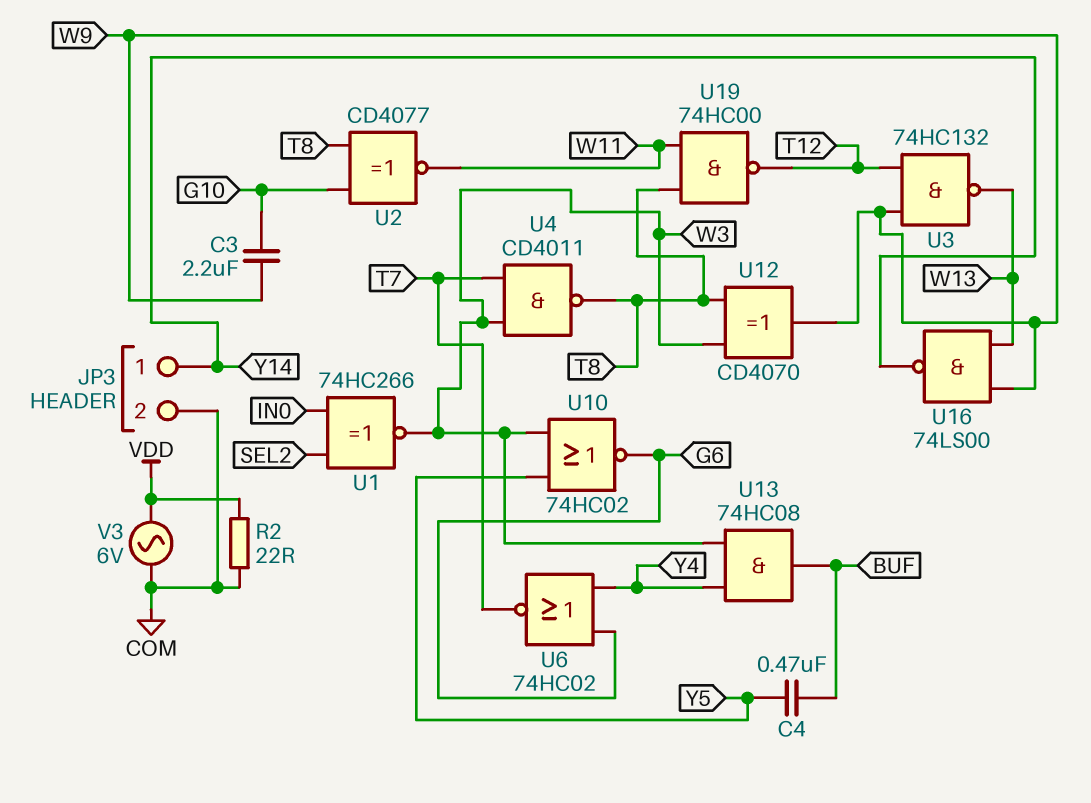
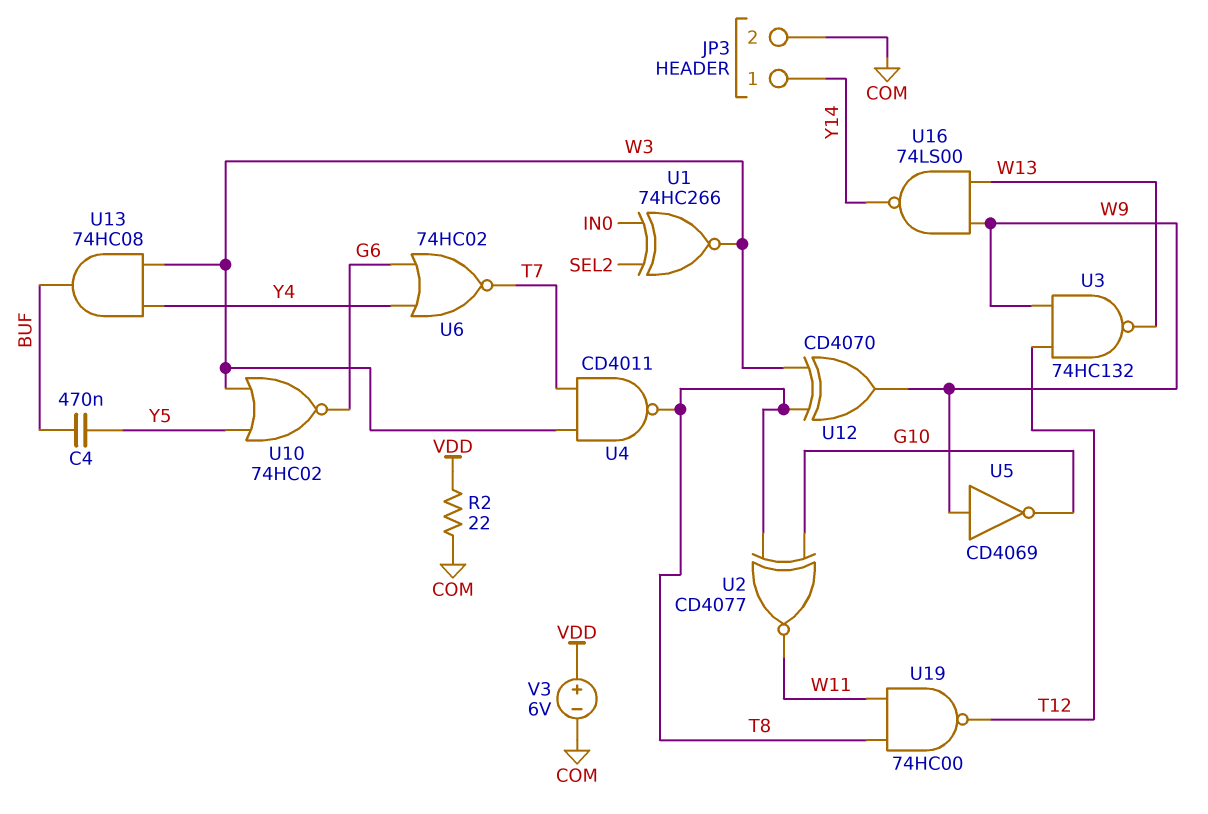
C3: 2.2uF (G10, W9) -> none
U5: none -> NOT CD4069 (in W9, out G10)
V3: AC 6V (COM, VDD) -> 6V (plus VDD, minus COM)

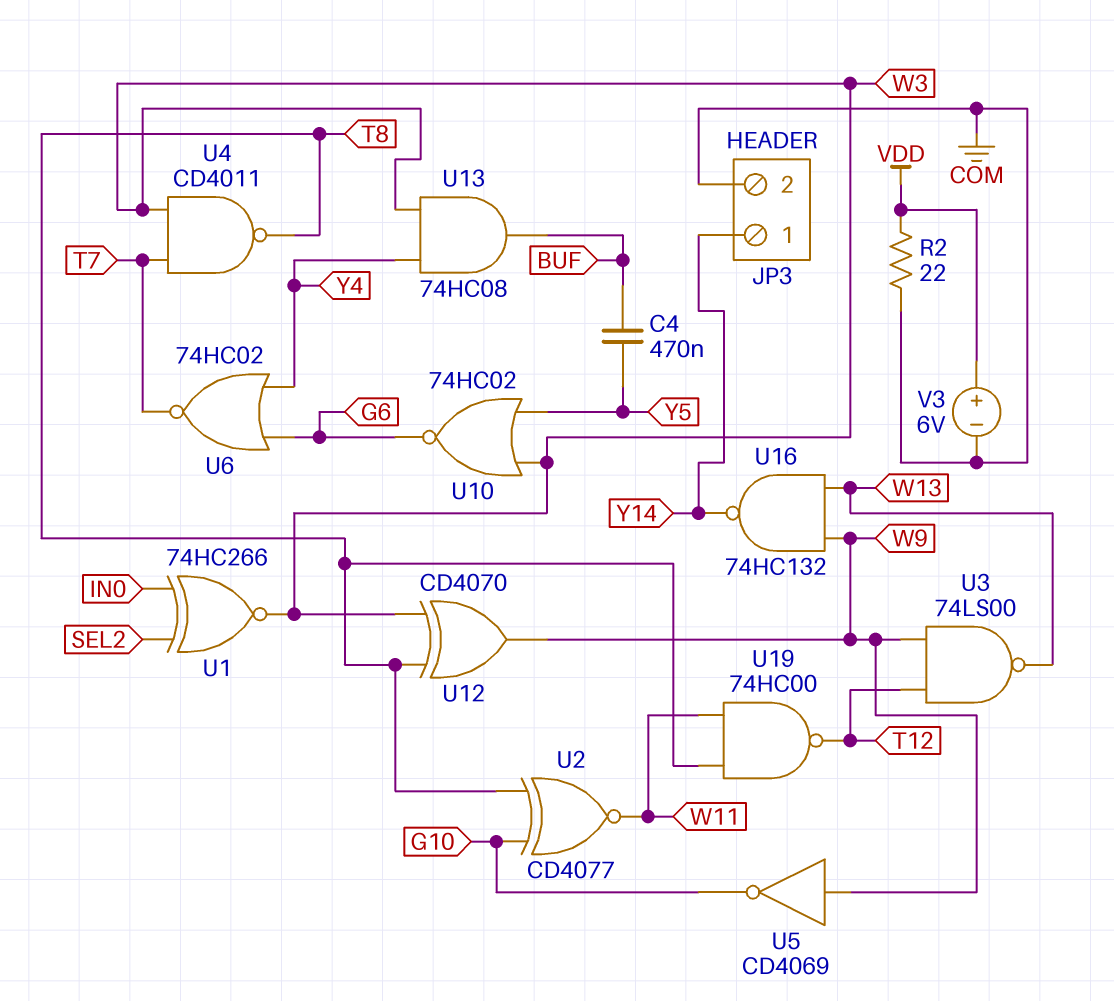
U3: NAND 74HC132 (in T12, in W9, out W13) -> NAND 74LS00 (in T12, in W9, out W13)
U16: NAND 74LS00 (in W9, in W13, out Y14) -> NAND 74HC132 (in W9, in W13, out Y14)

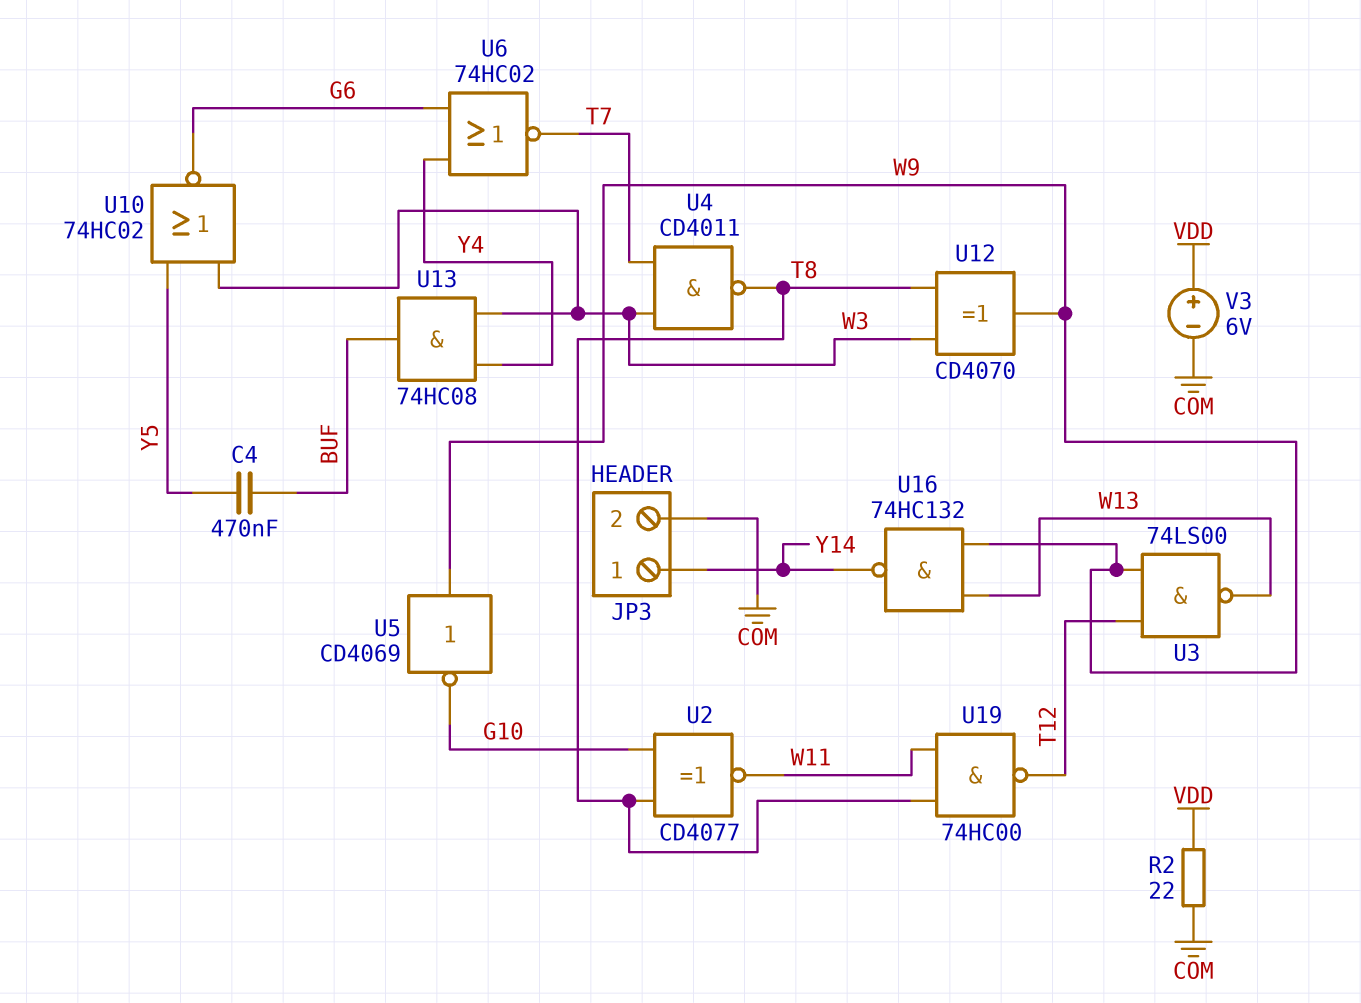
U1: XNOR 74HC266 (in IN0, in SEL2, out W3) -> none

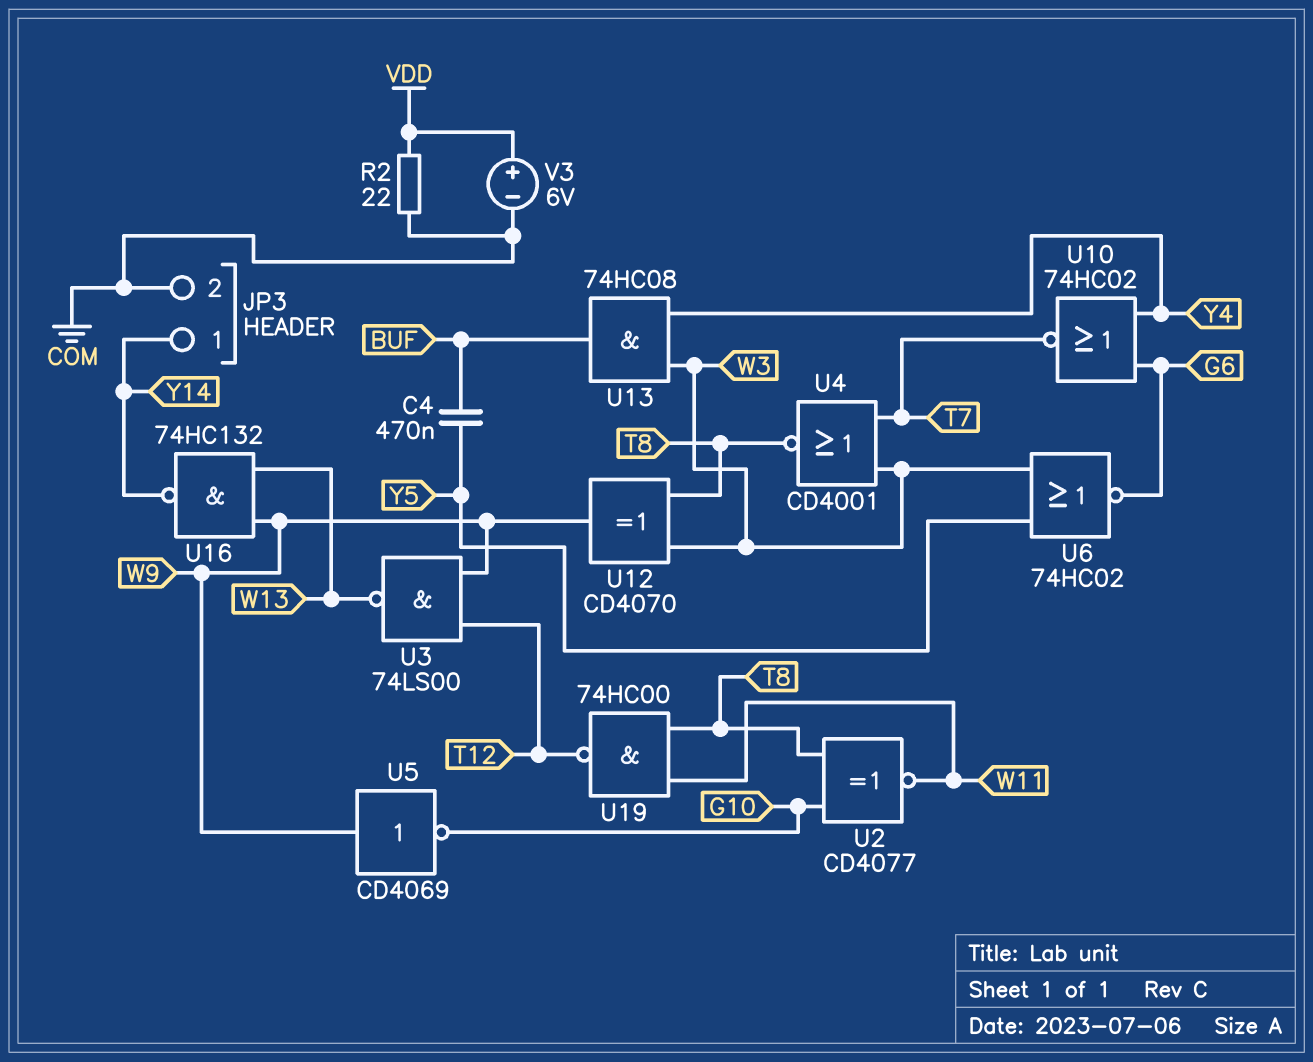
U4: NAND CD4011 (in T7, in W3, out T8) -> NOR CD4001 (in T7, in W3, out T8)
U6: NOR 74HC02 (in G6, in Y4, out T7) -> NOR 74HC02 (in W3, in Y5, out G6)
U10: NOR 74HC02 (in W3, in Y5, out G6) -> NOR 74HC02 (in G6, in Y4, out T7)

